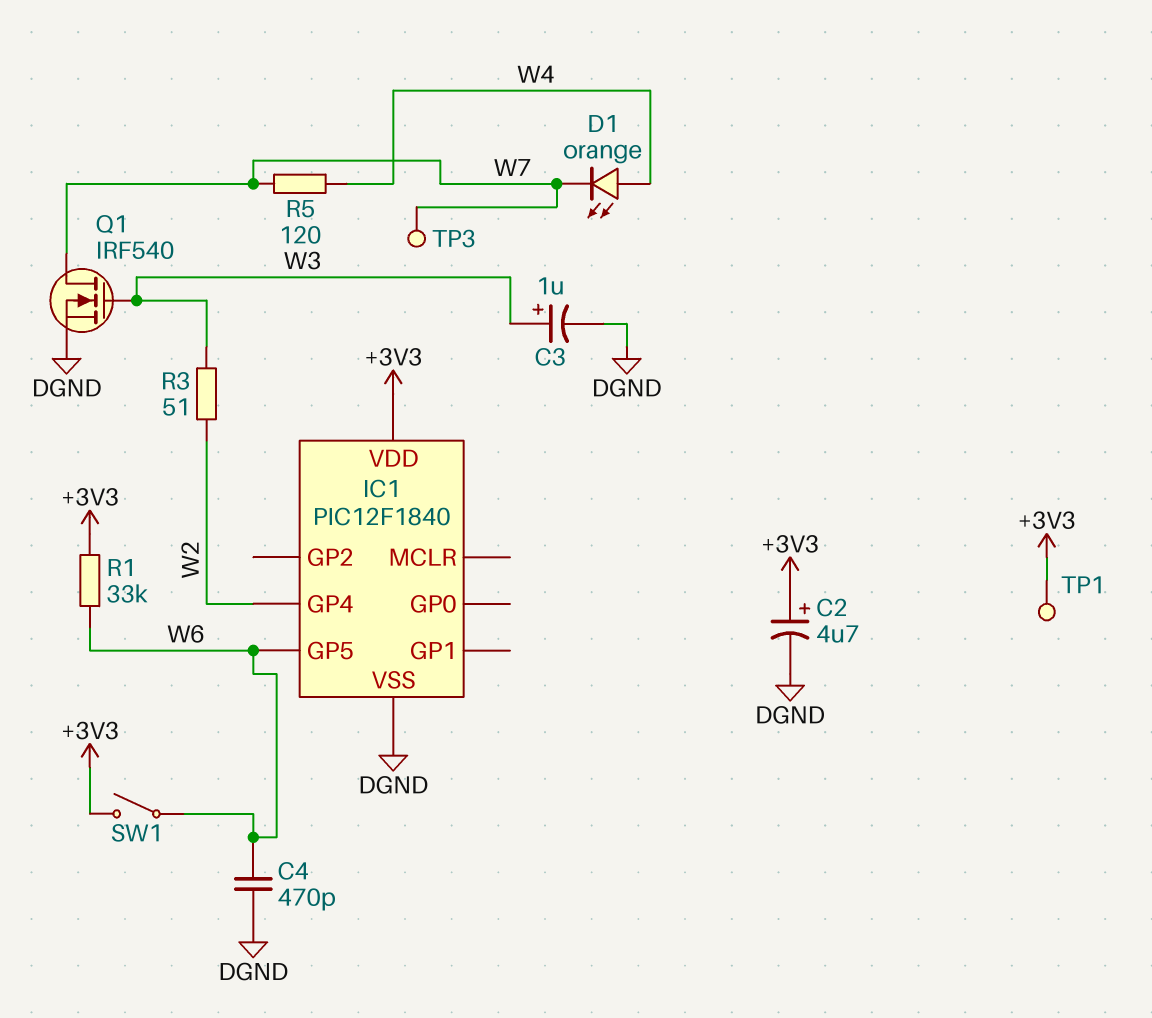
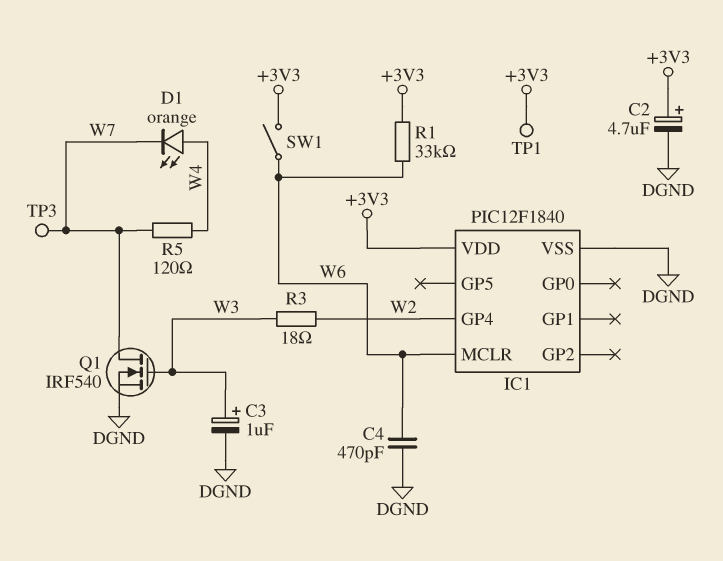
IC1 pin GP5: W6 -> none
IC1 pin MCLR: none -> W6
R3: 51 (W2, W3) -> 18 (W2, W3)

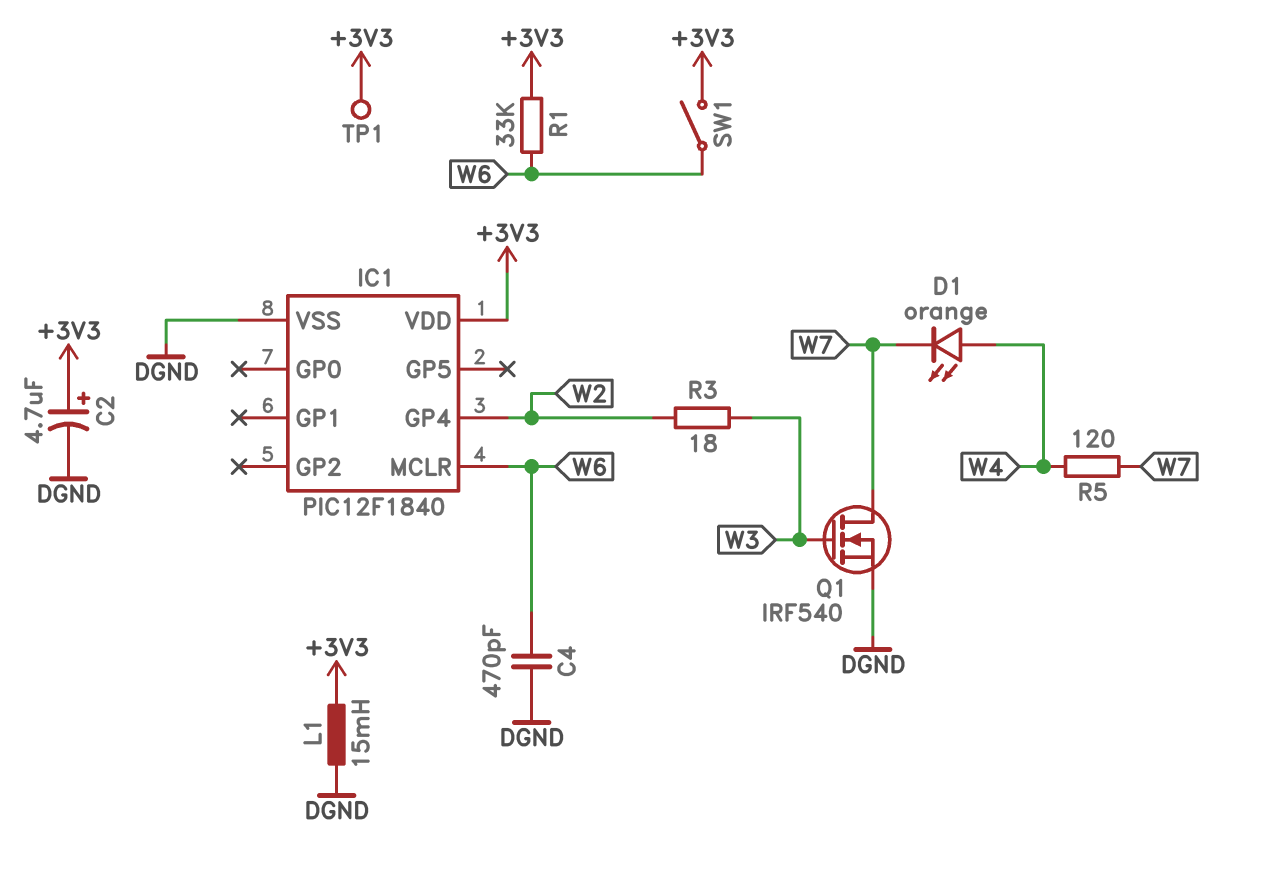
C3: 1uF (plus W3, minus DGND) -> none
L1: none -> 15mH (+3V3, DGND)
TP3: test point (W7) -> none

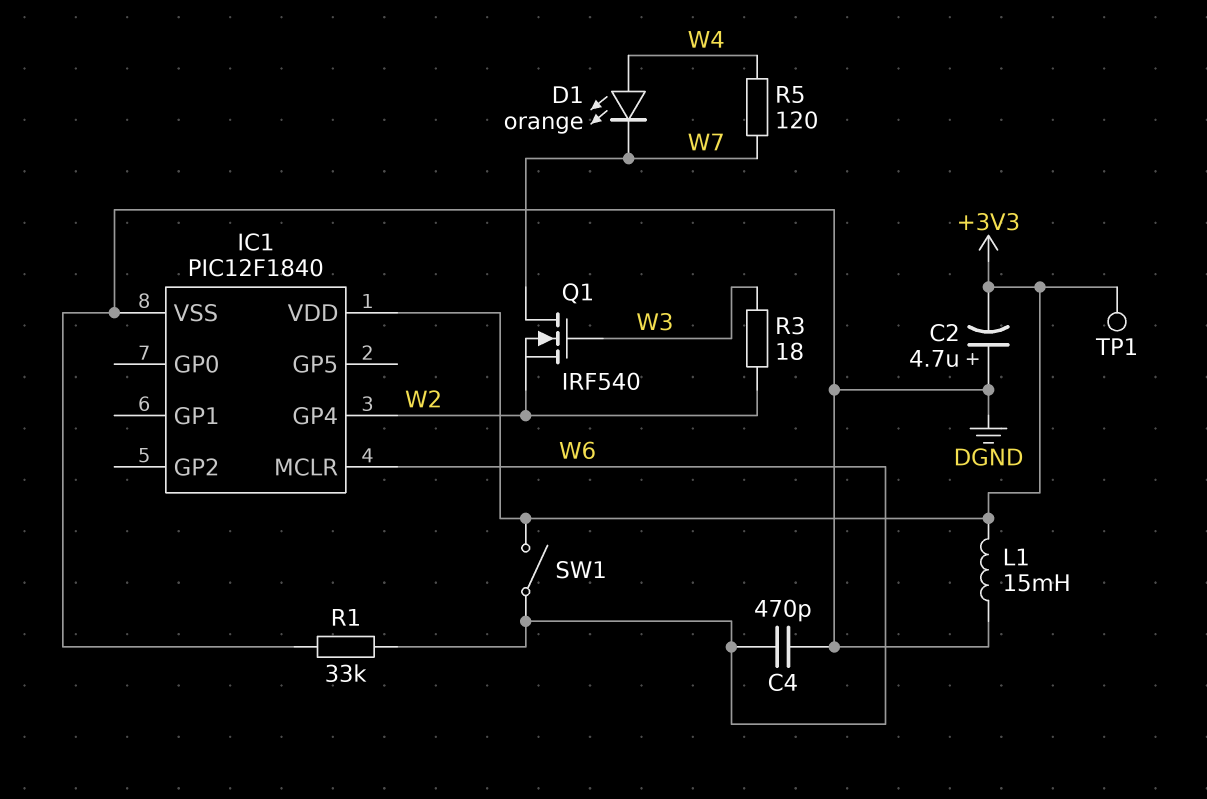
C2: 4.7uF (plus +3V3, minus DGND) -> 4.7uF (plus DGND, minus +3V3)
Q1: NMOS IRF540 (G W3, D W7, S DGND) -> NMOS IRF540 (G W3, D W7, S W2)
R1: 33k (+3V3, W6) -> 33k (DGND, W6)

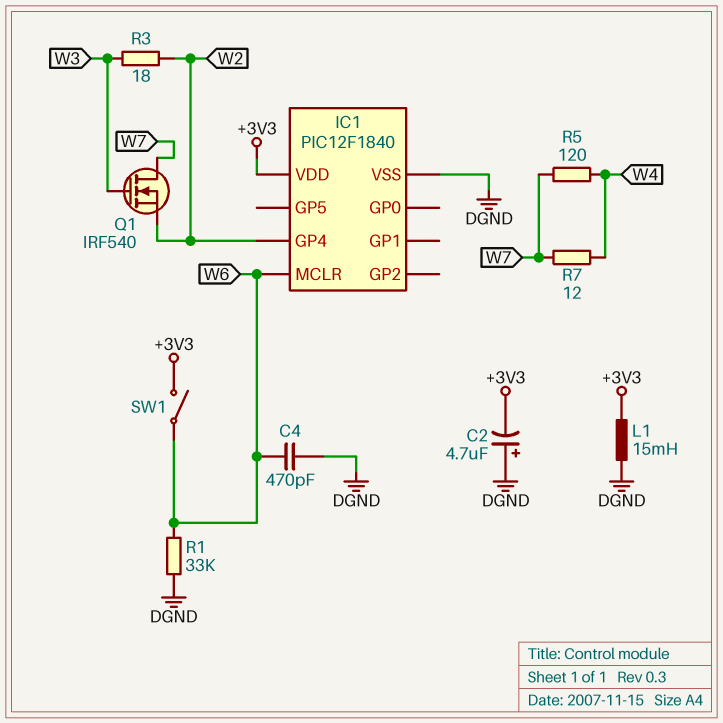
D1: LED orange (A W4, K W7) -> none
R7: none -> 12 (W4, W7)
TP1: test point (+3V3) -> none

